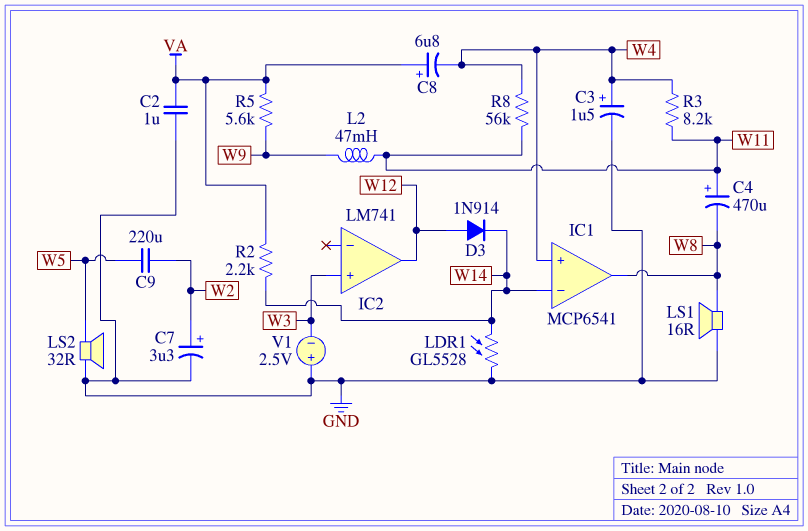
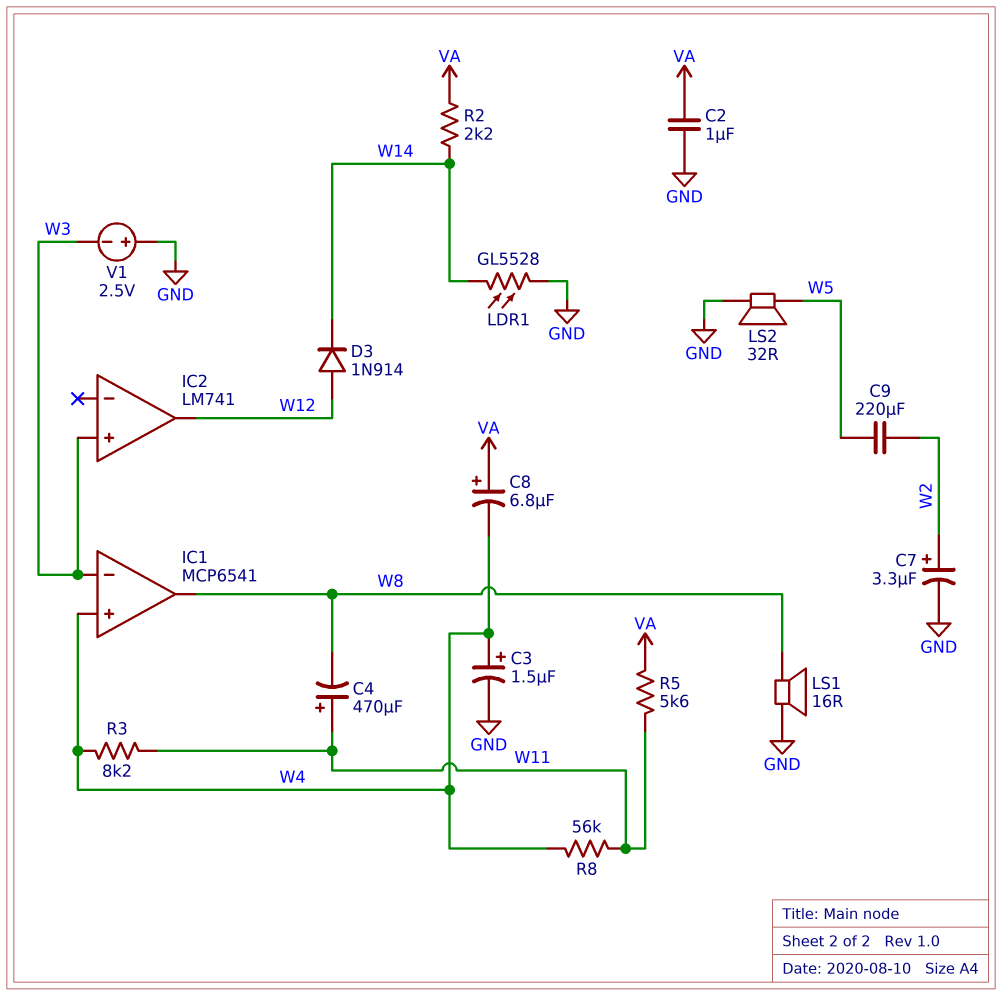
IC1 pin in-: W14 -> W3
L2: 47mH (W9, W11) -> none
R5: 5.6k (VA, W9) -> 5.6k (VA, W11)

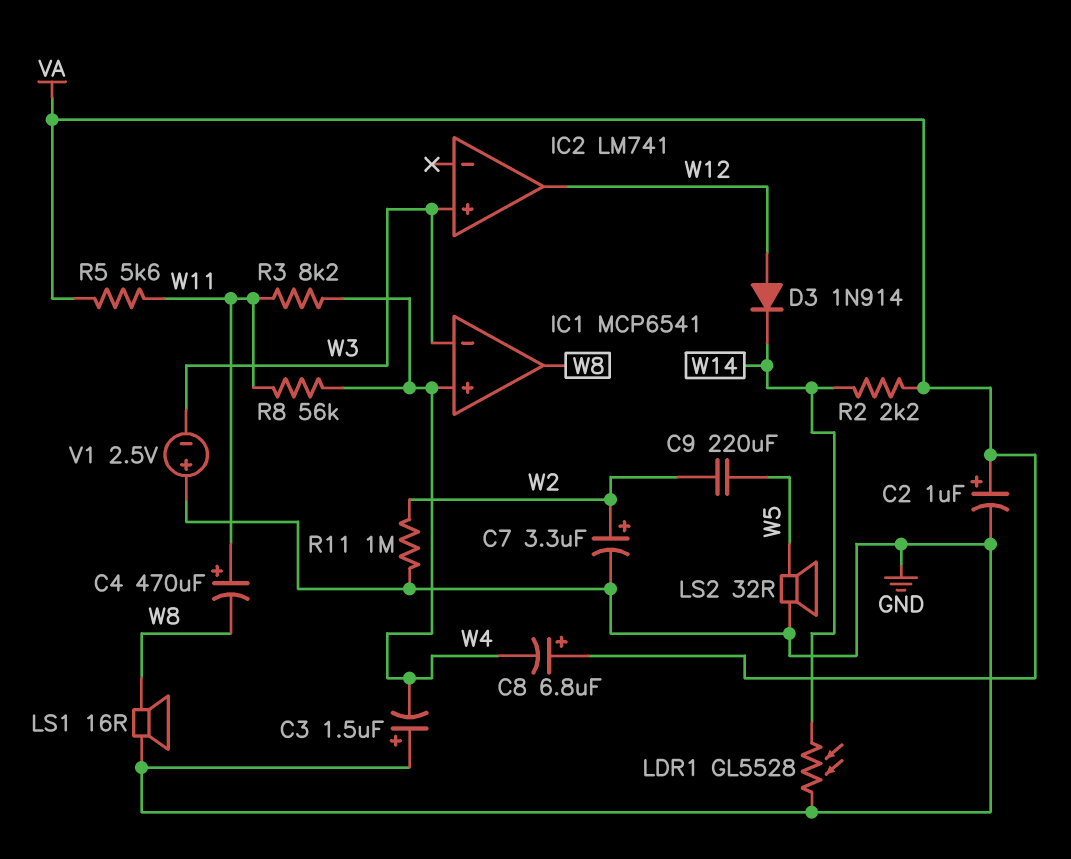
C2: 1uF (GND, VA) -> 1uF (plus VA, minus GND)
C3: 1.5uF (plus W4, minus GND) -> 1.5uF (plus GND, minus W4)
R11: none -> 1M (GND, W2)

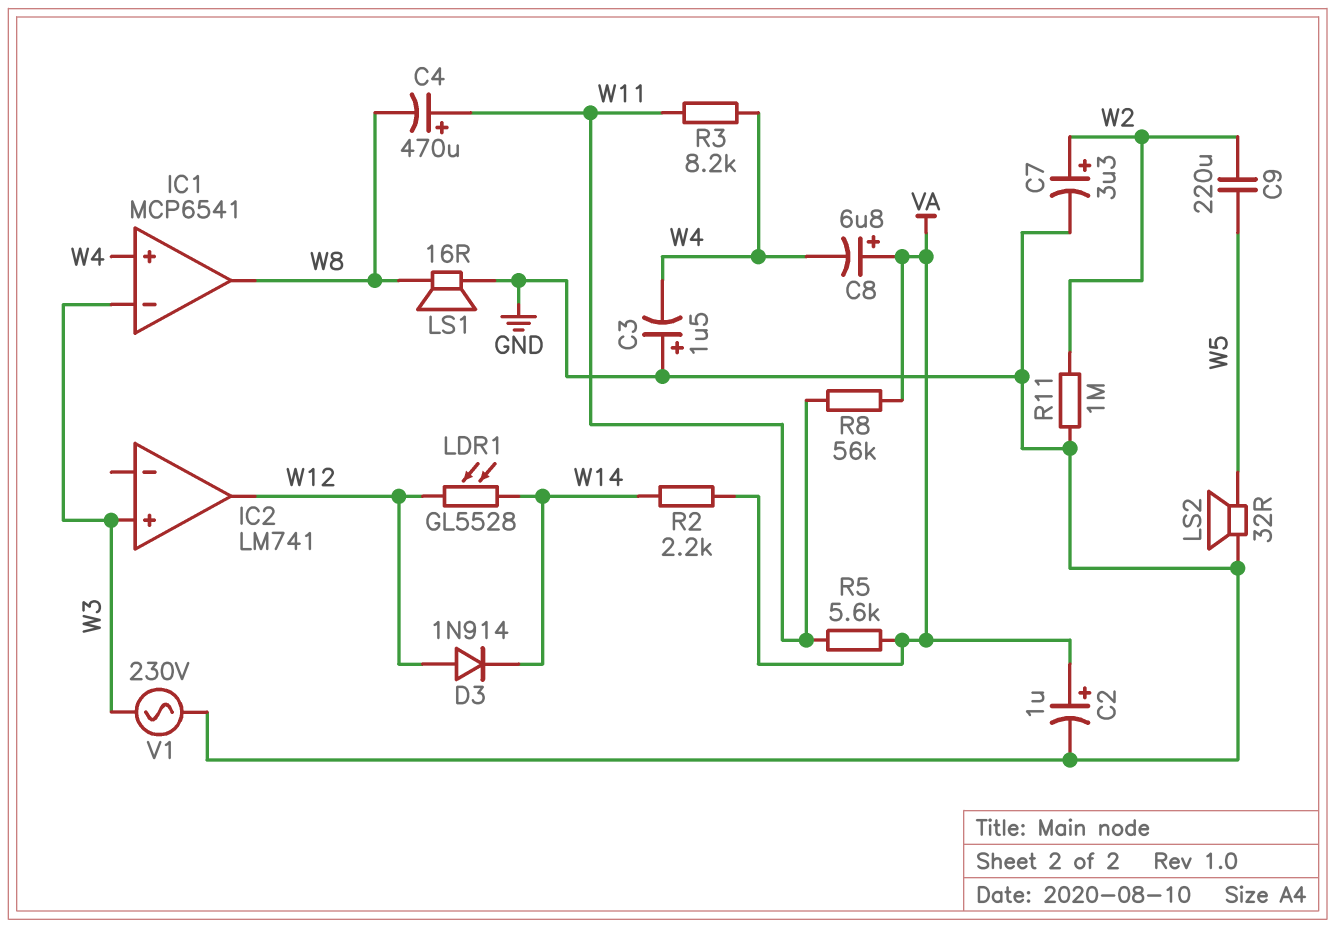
LDR1: GL5528 (GND, W14) -> GL5528 (W12, W14)
R8: 56k (W4, W11) -> 56k (VA, W11)
V1: 2.5V (plus GND, minus W3) -> AC 230V (GND, W3)

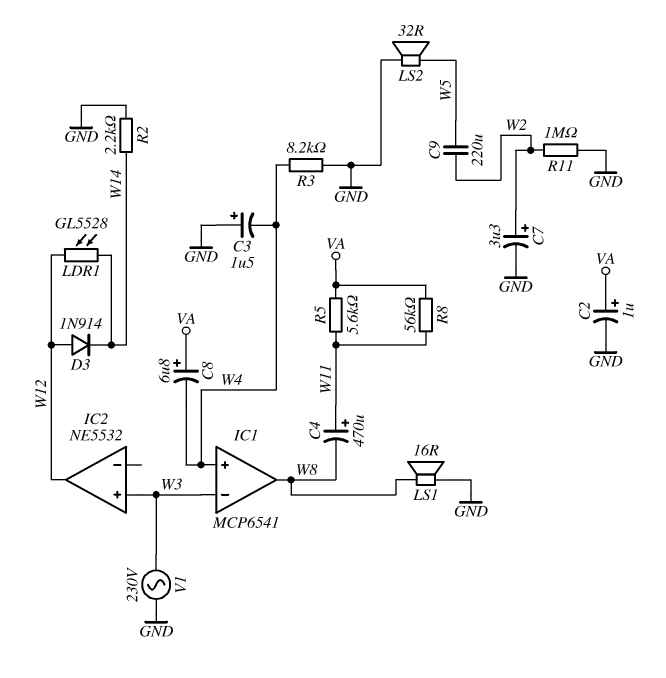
IC2: LM741 -> NE5532
R2: 2.2k (VA, W14) -> 2.2k (GND, W14)
R3: 8.2k (W4, W11) -> 8.2k (GND, W4)

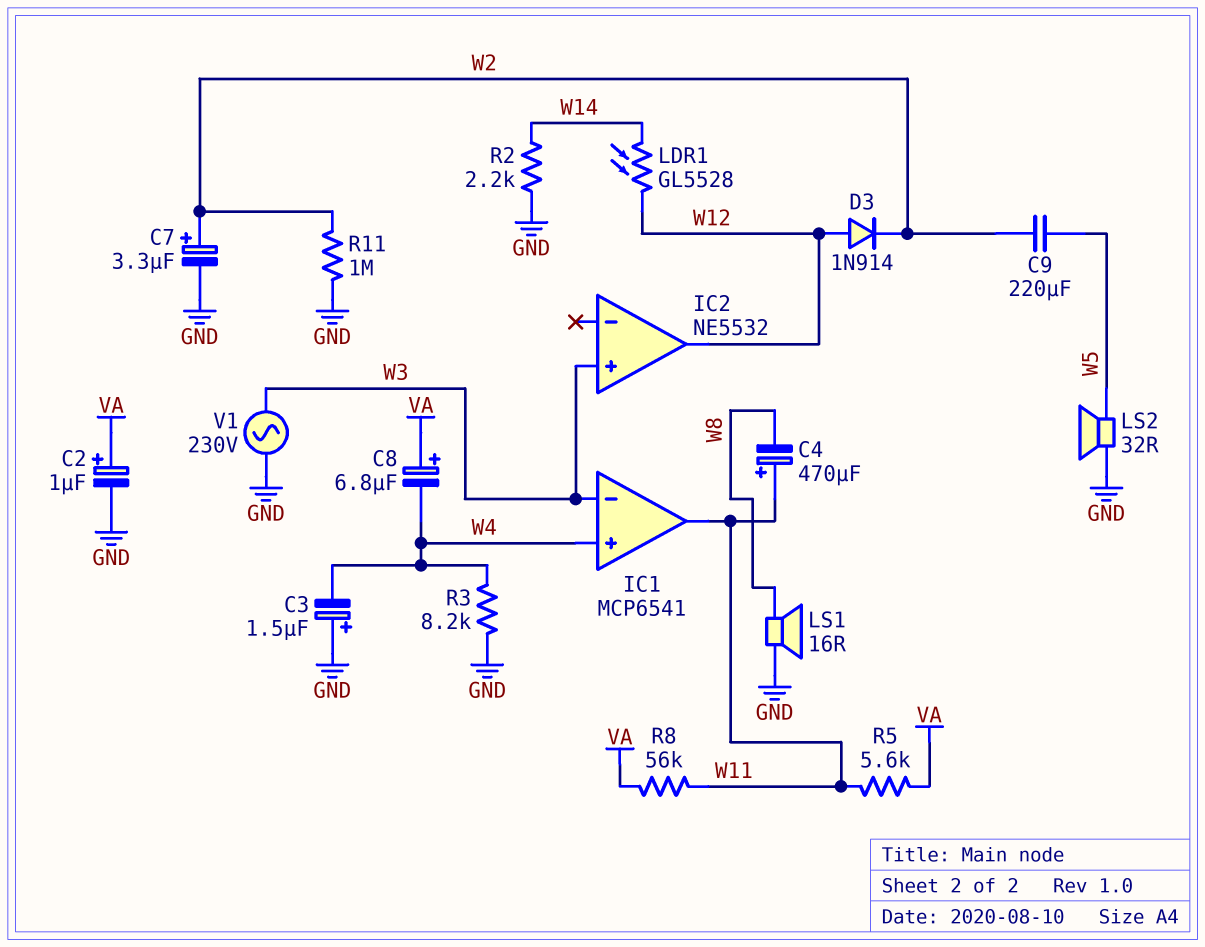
D3: diode 1N914 (A W12, K W14) -> diode 1N914 (A W12, K W2)
IC1 pin out: W8 -> W11

